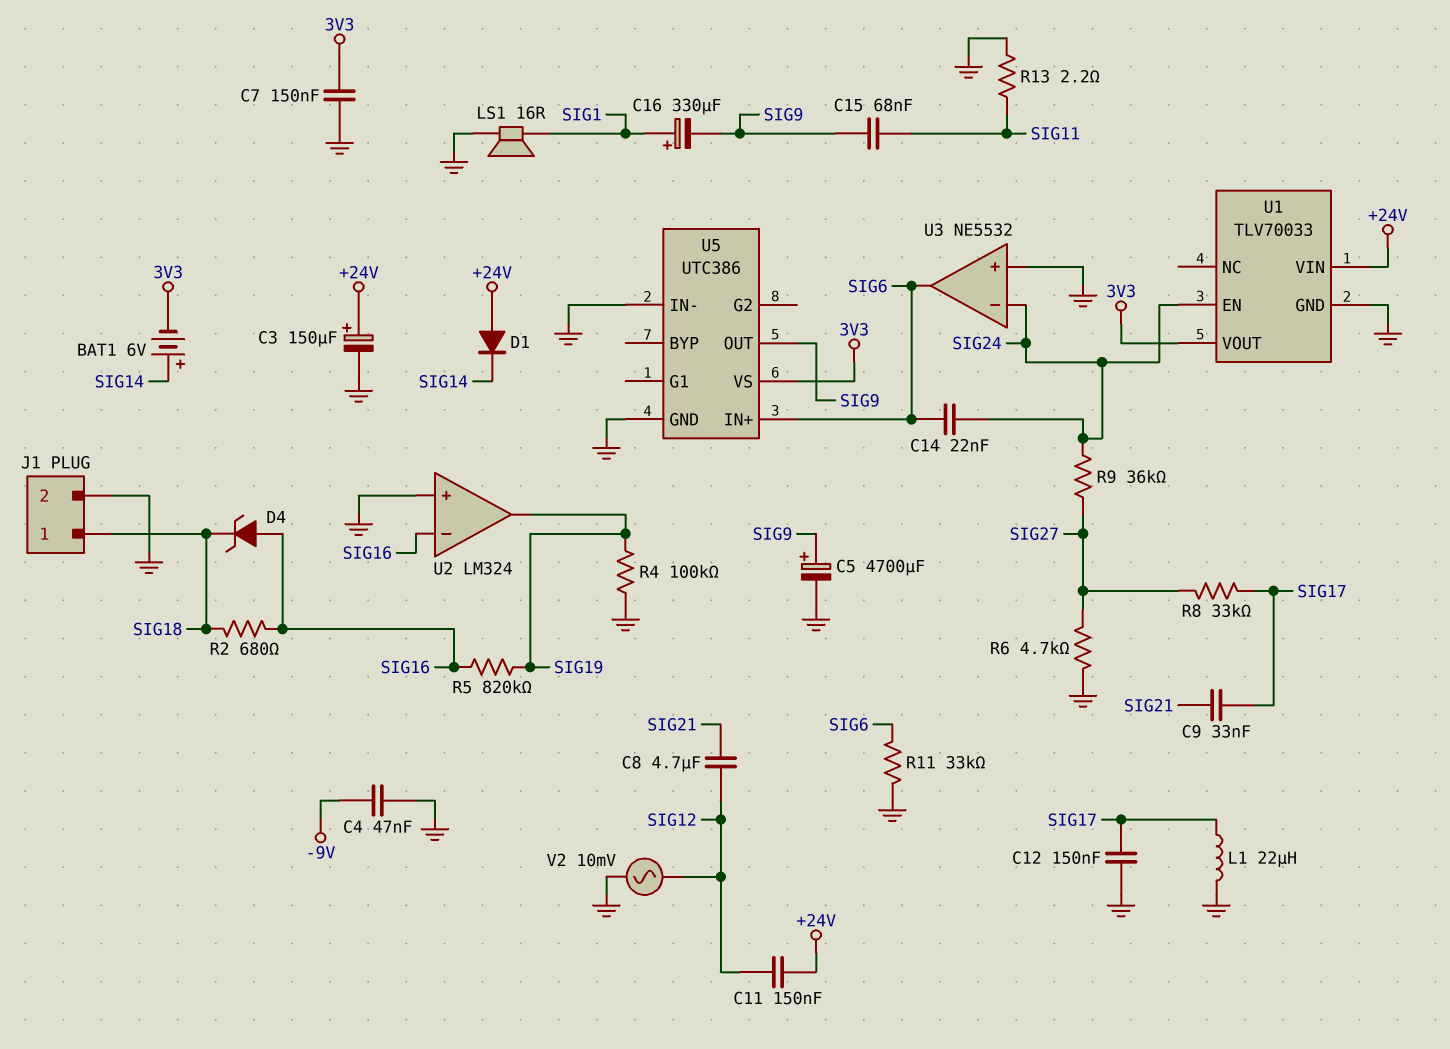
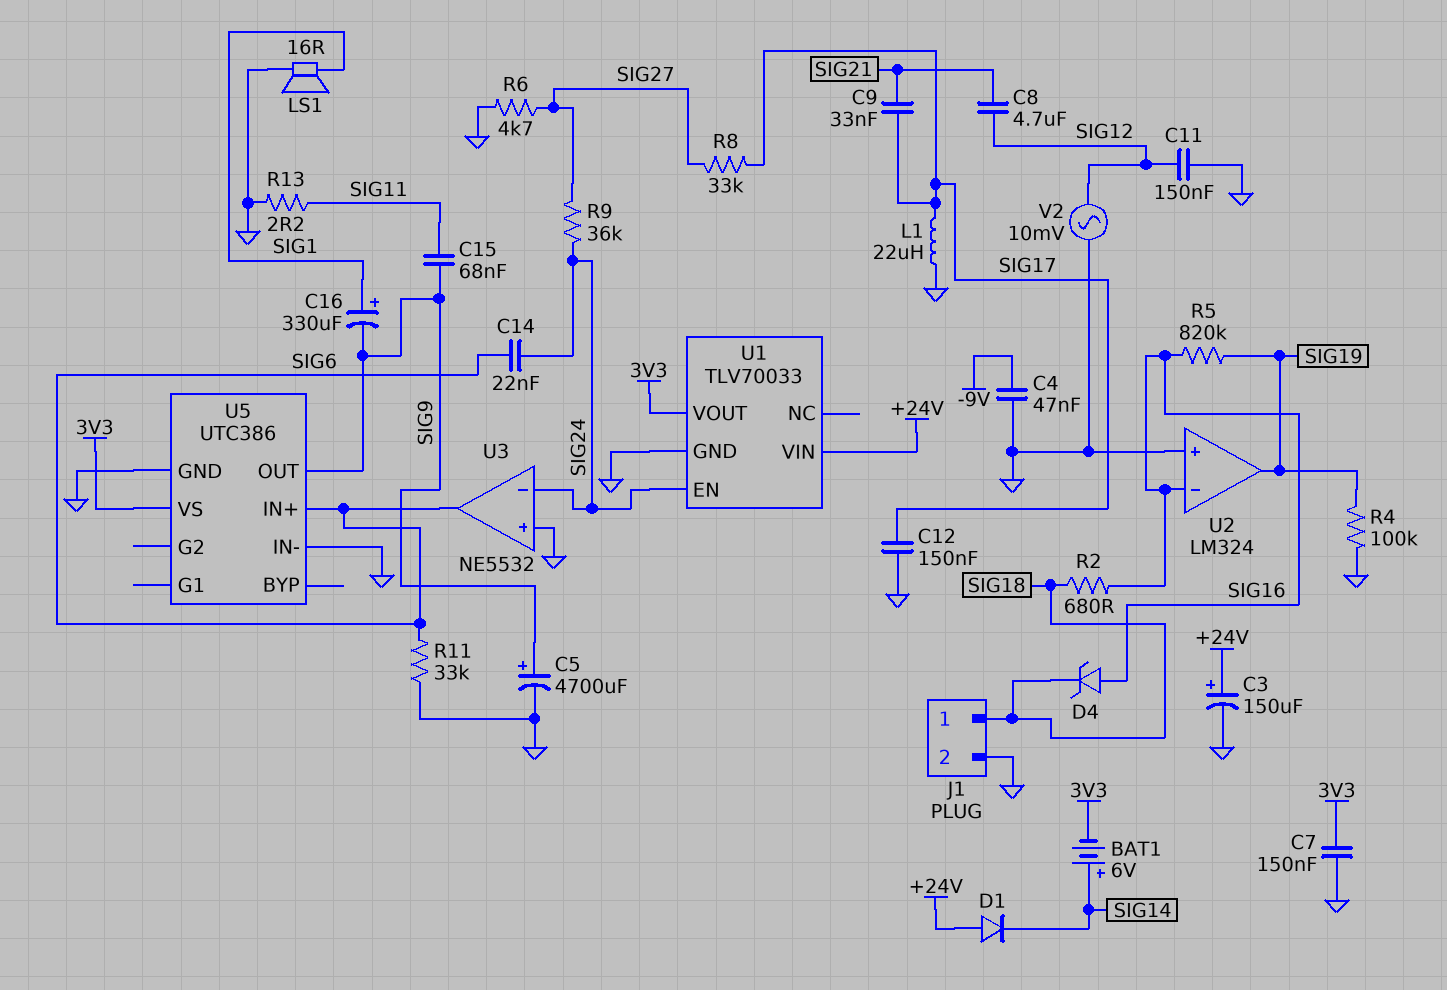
C11: 150nF (+24V, SIG12) -> 150nF (GND, SIG12)

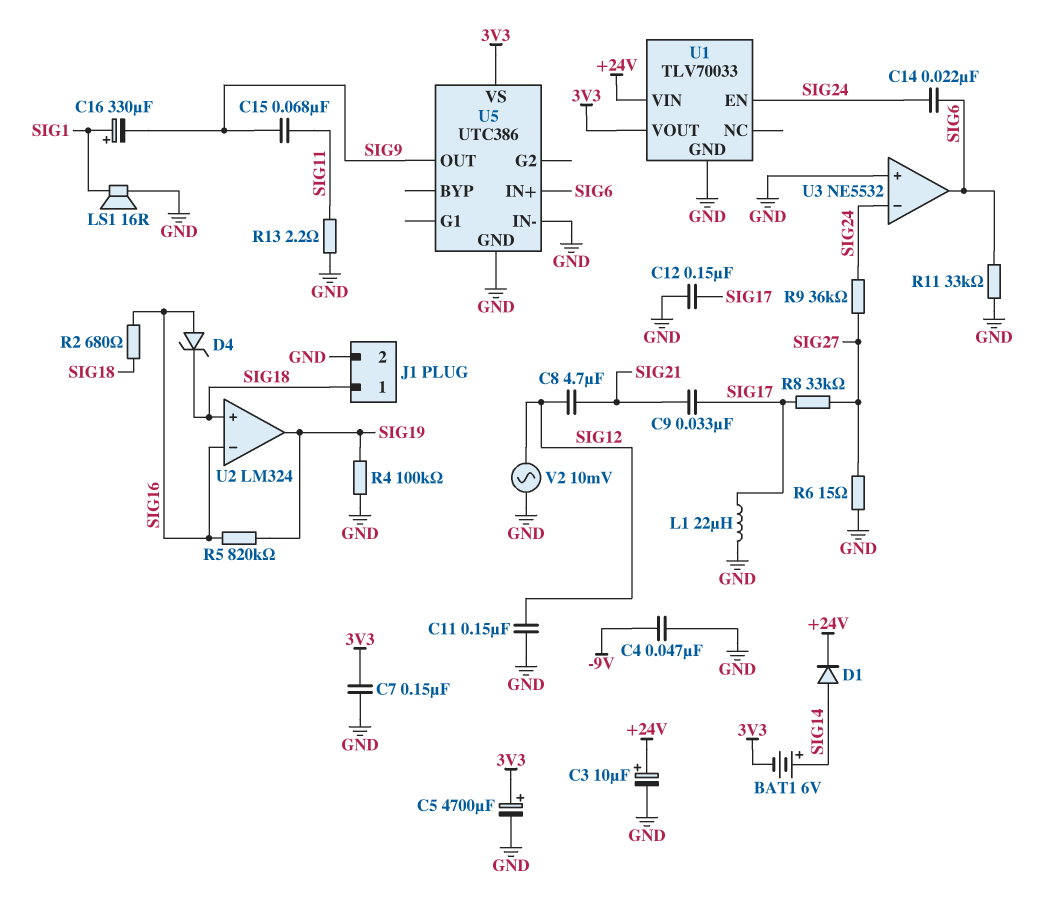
C3: 150uF (plus +24V, minus GND) -> 10uF (plus +24V, minus GND)
C5: 4700uF (plus SIG9, minus GND) -> 4700uF (plus 3V3, minus GND)
D1: diode (A +24V, K SIG14) -> diode (A SIG14, K +24V)
R6: 4.7k (GND, SIG27) -> 15 (GND, SIG27)
U2 pin in+: GND -> SIG18

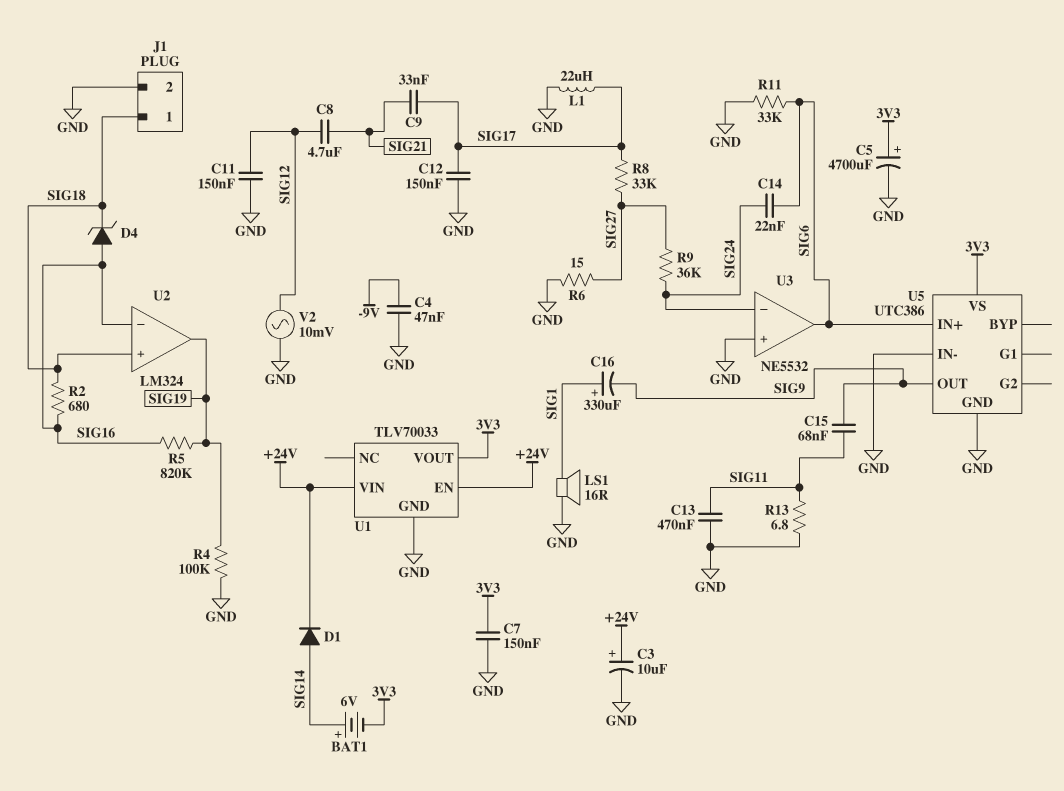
C13: none -> 470nF (GND, SIG11)
R13: 2.2 (GND, SIG11) -> 6.8 (GND, SIG11)
U1 pin EN: SIG24 -> +24V

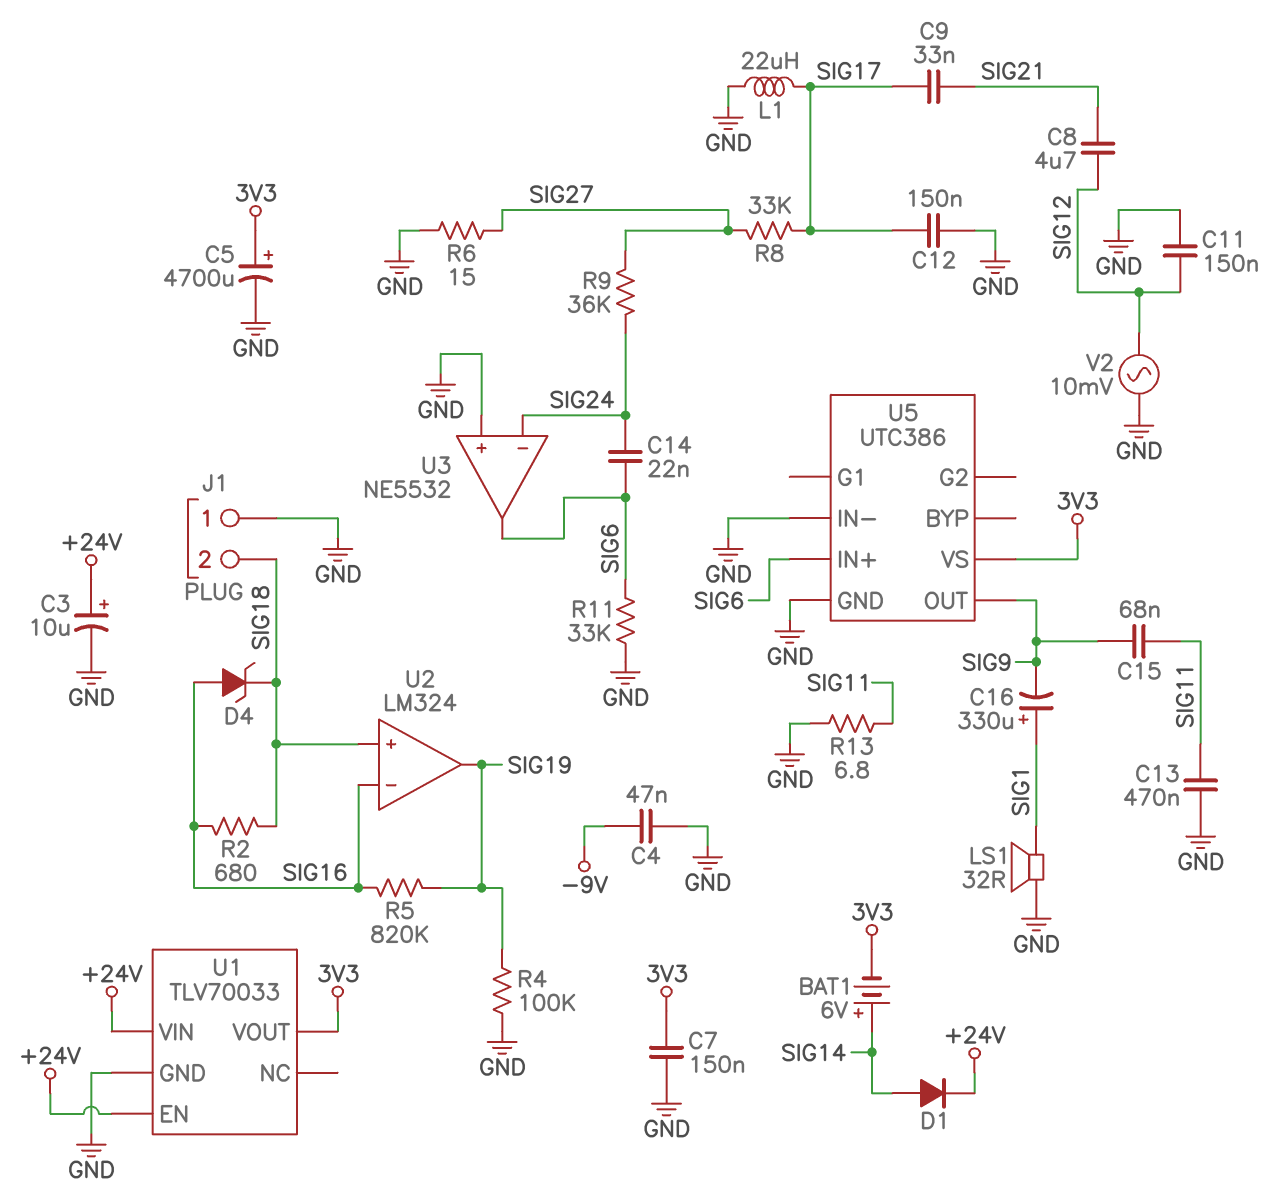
J1 pin 1: SIG18 -> GND
J1 pin 2: GND -> SIG18
LS1: speaker 16R (GND, SIG1) -> speaker 32R (GND, SIG1)

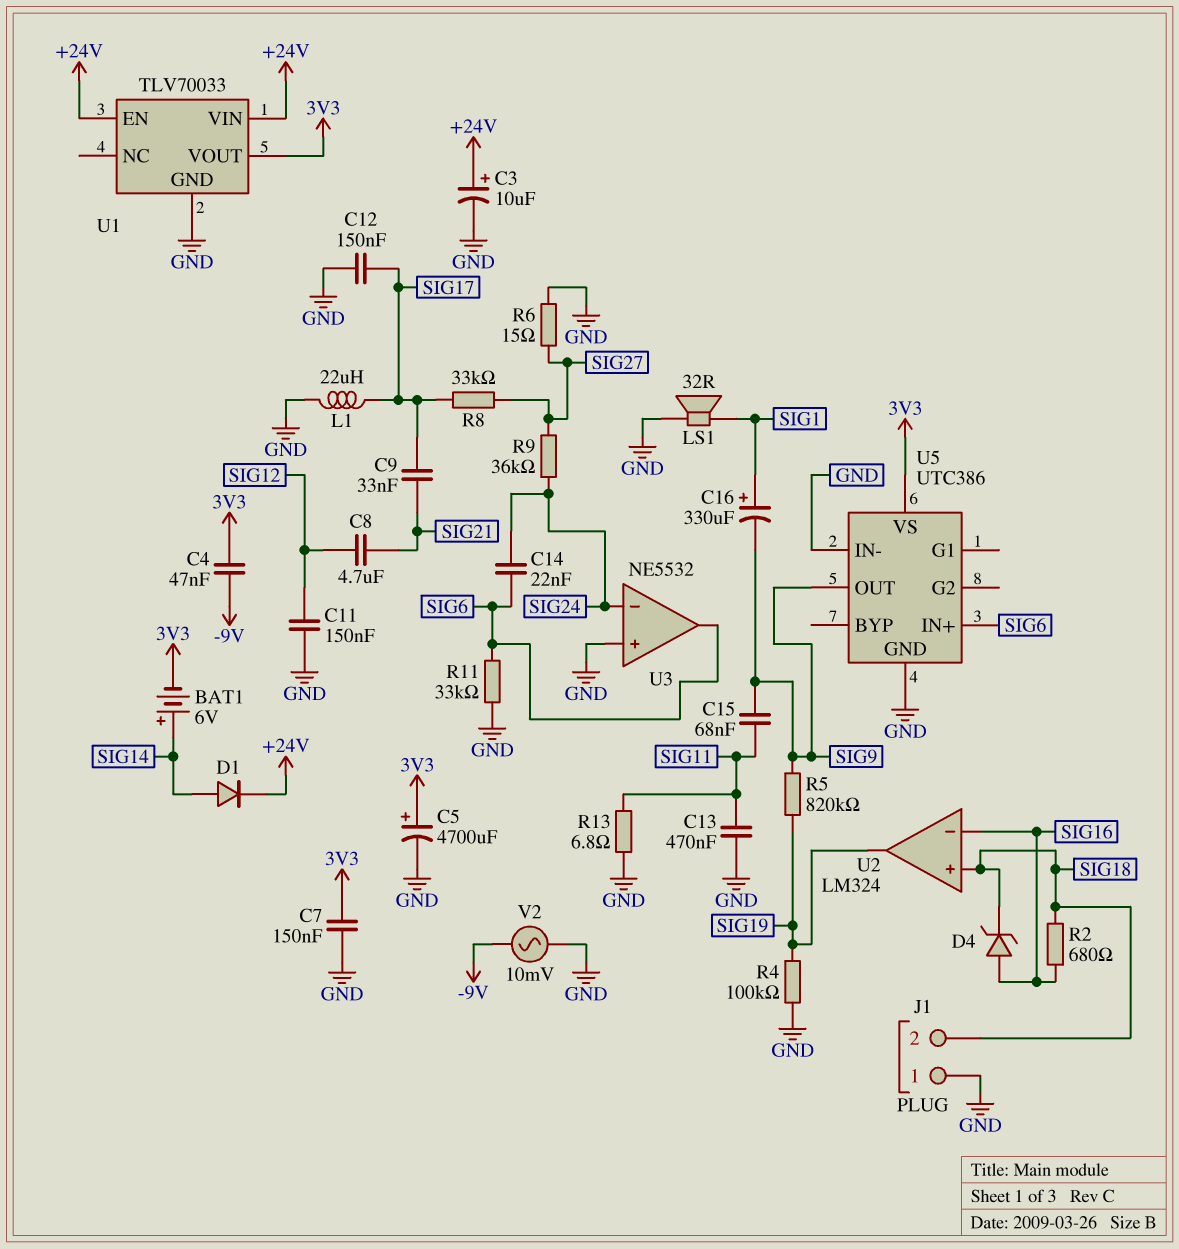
C4: 47nF (-9V, GND) -> 47nF (-9V, 3V3)
R5: 820k (SIG16, SIG19) -> 820k (SIG9, SIG19)
V2: AC 10mV (GND, SIG12) -> AC 10mV (-9V, GND)

